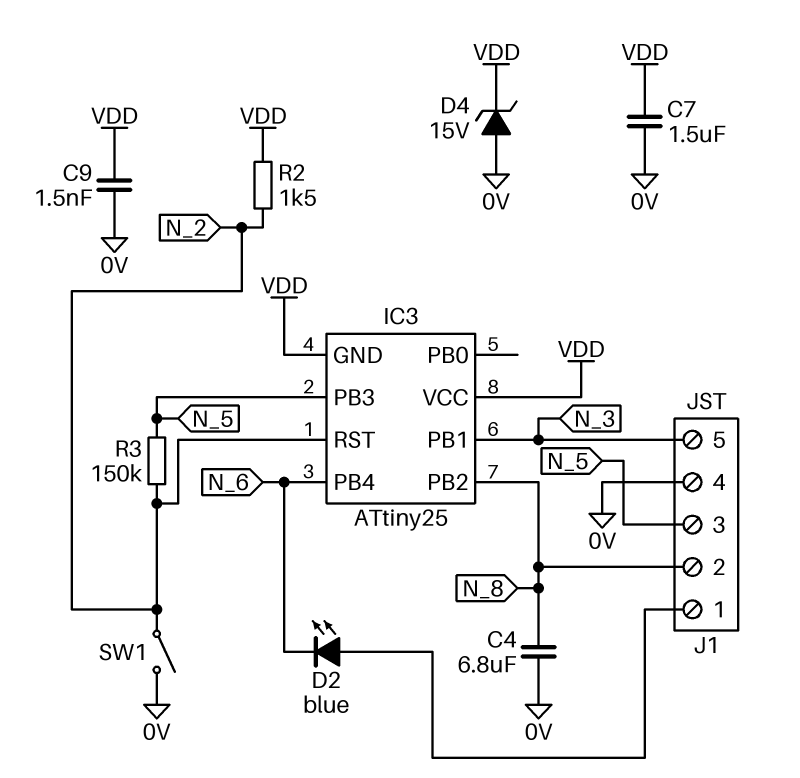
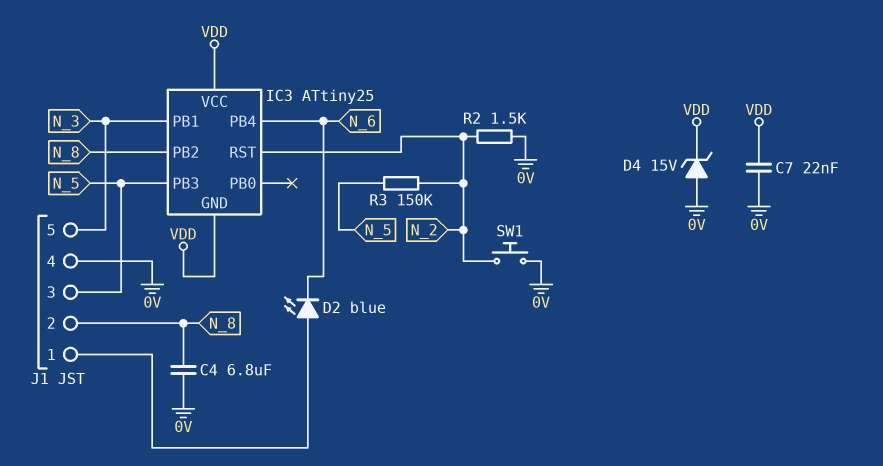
C7: 1.5uF (0V, VDD) -> 22nF (0V, VDD)
C9: 1.5nF (0V, VDD) -> none
R2: 1.5k (N_2, VDD) -> 1.5k (0V, N_2)
SW1: switch (0V, N_2) -> button (0V, N_2)

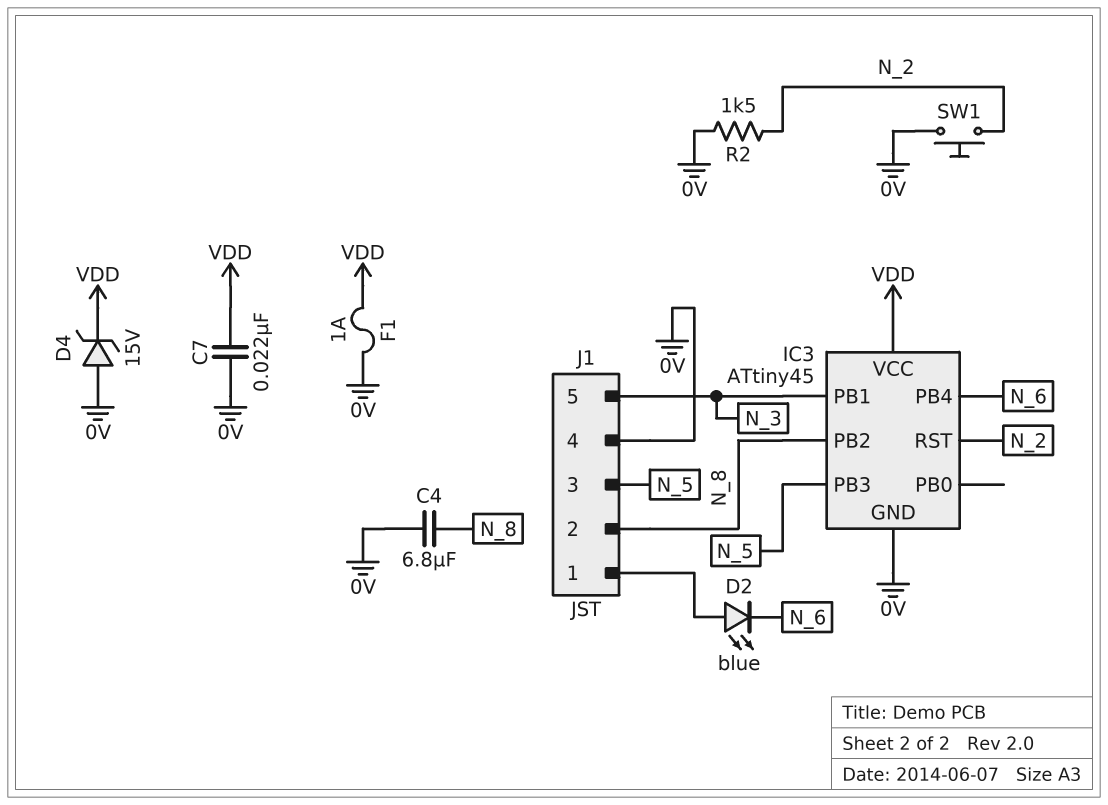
F1: none -> 1A (0V, VDD)
IC3: ATtiny25 -> ATtiny45
IC3 pin GND: VDD -> 0V
R3: 150k (N_2, N_5) -> none

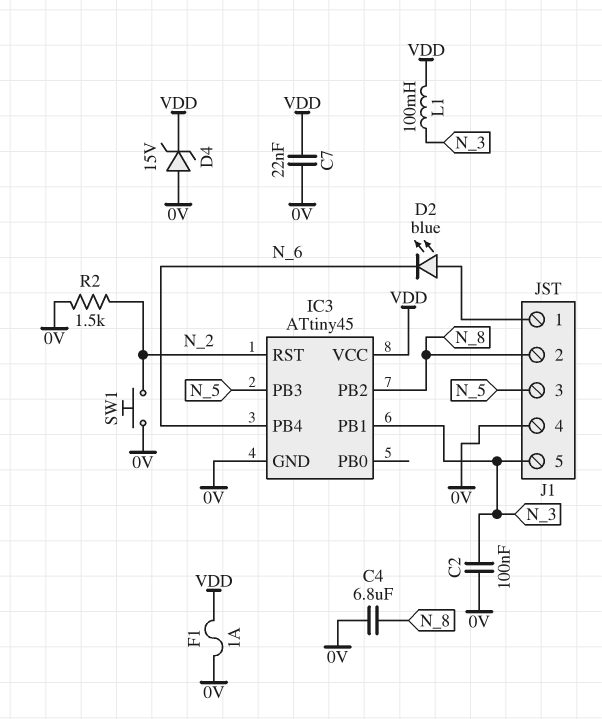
C2: none -> 100nF (0V, N_3)
L1: none -> 100mH (N_3, VDD)

